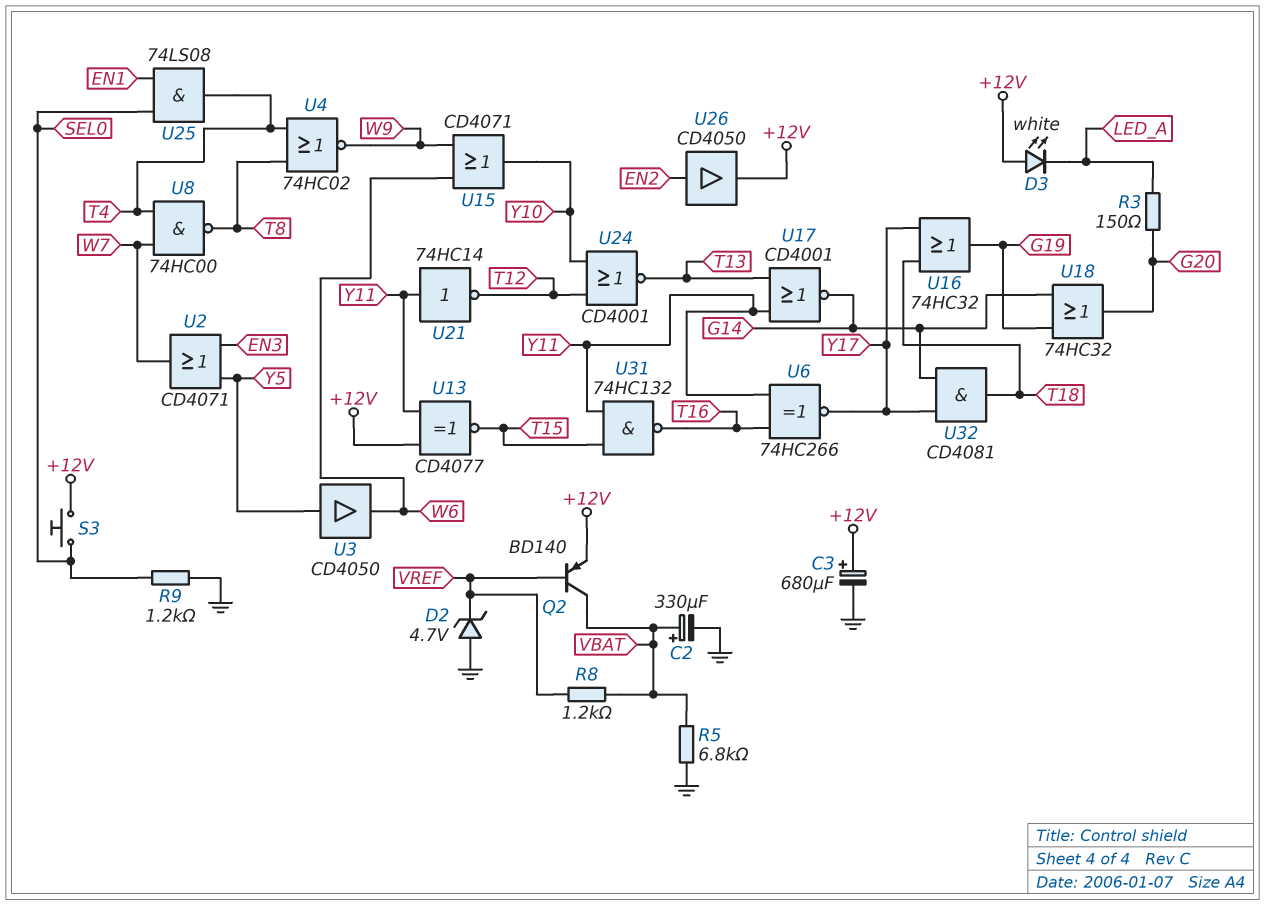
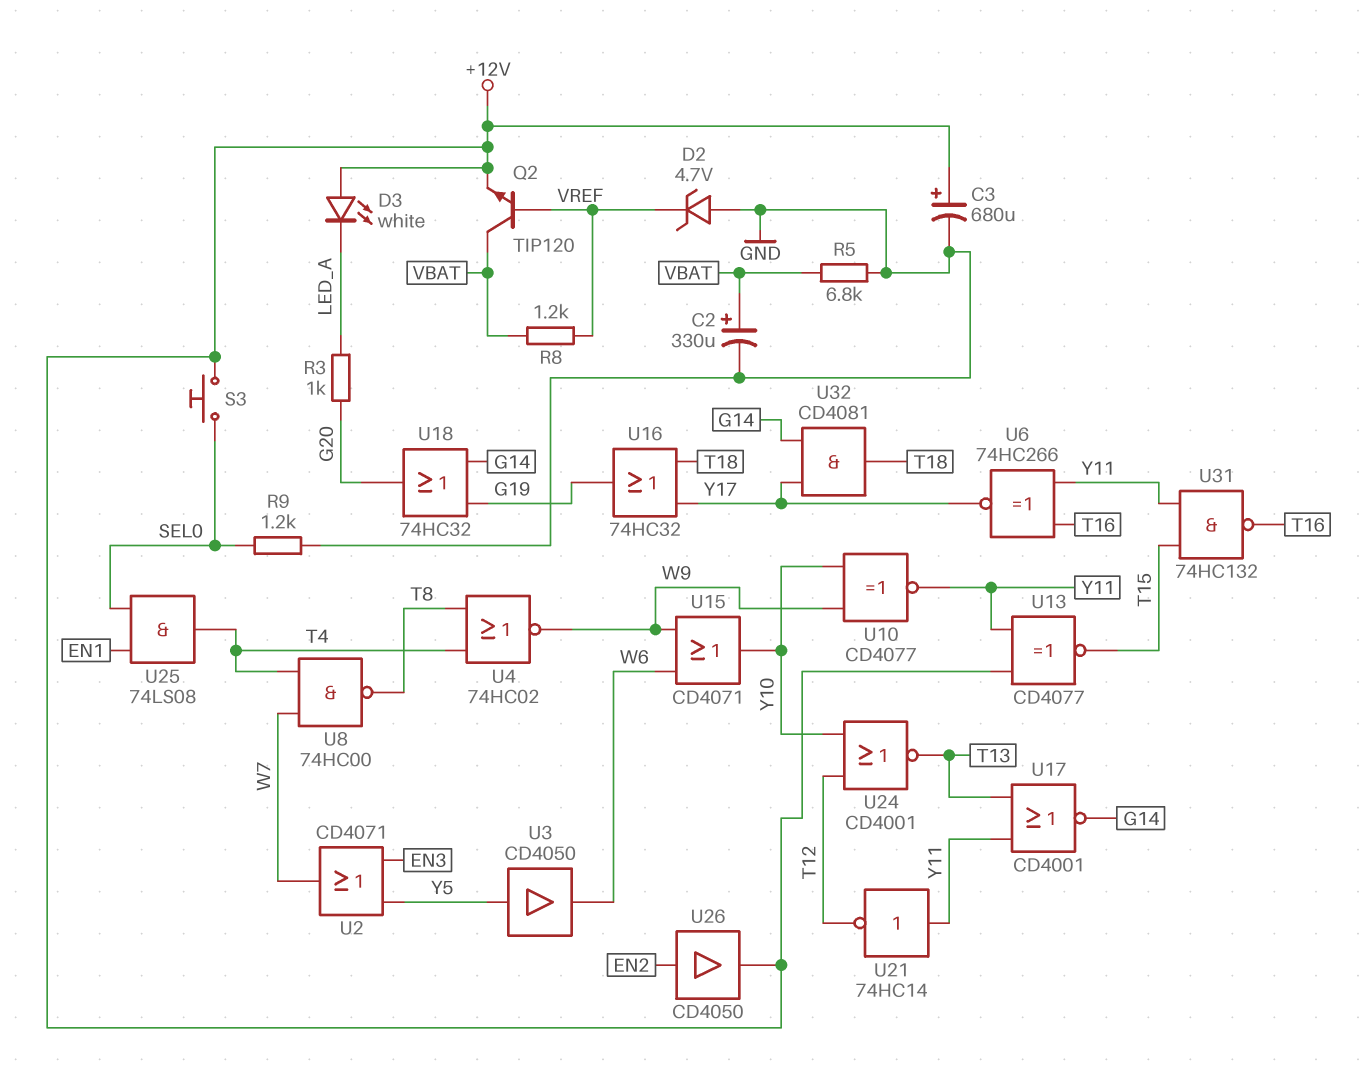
Q2: PNP BD140 (B VREF, C VBAT, E +12V) -> NPN TIP120 (B VREF, C VBAT, E +12V)
R3: 150 (G20, LED_A) -> 1k (G20, LED_A)
U10: none -> XNOR CD4077 (in W9, in Y10, out Y11)

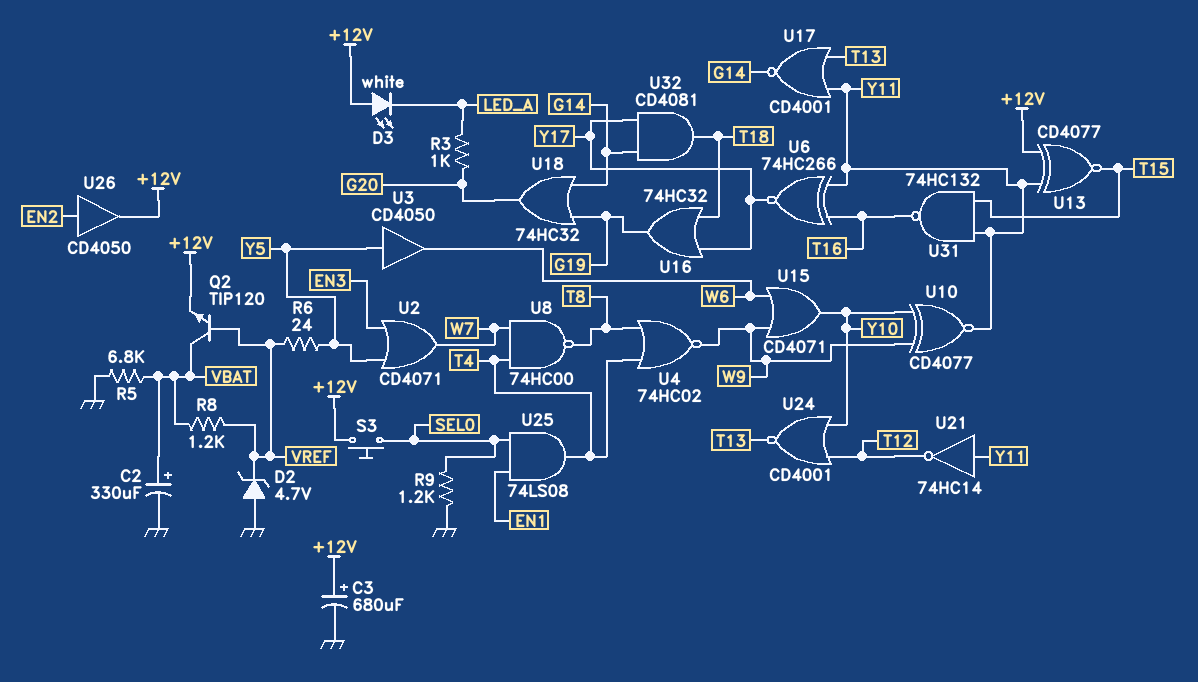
R6: none -> 24 (VREF, Y5)

